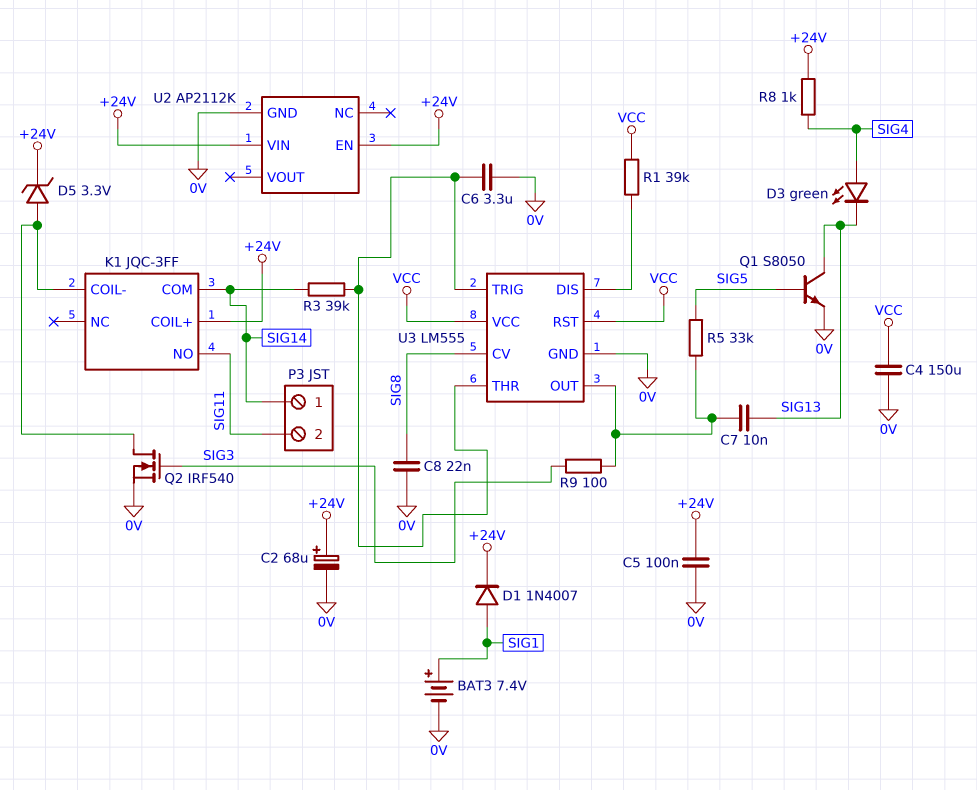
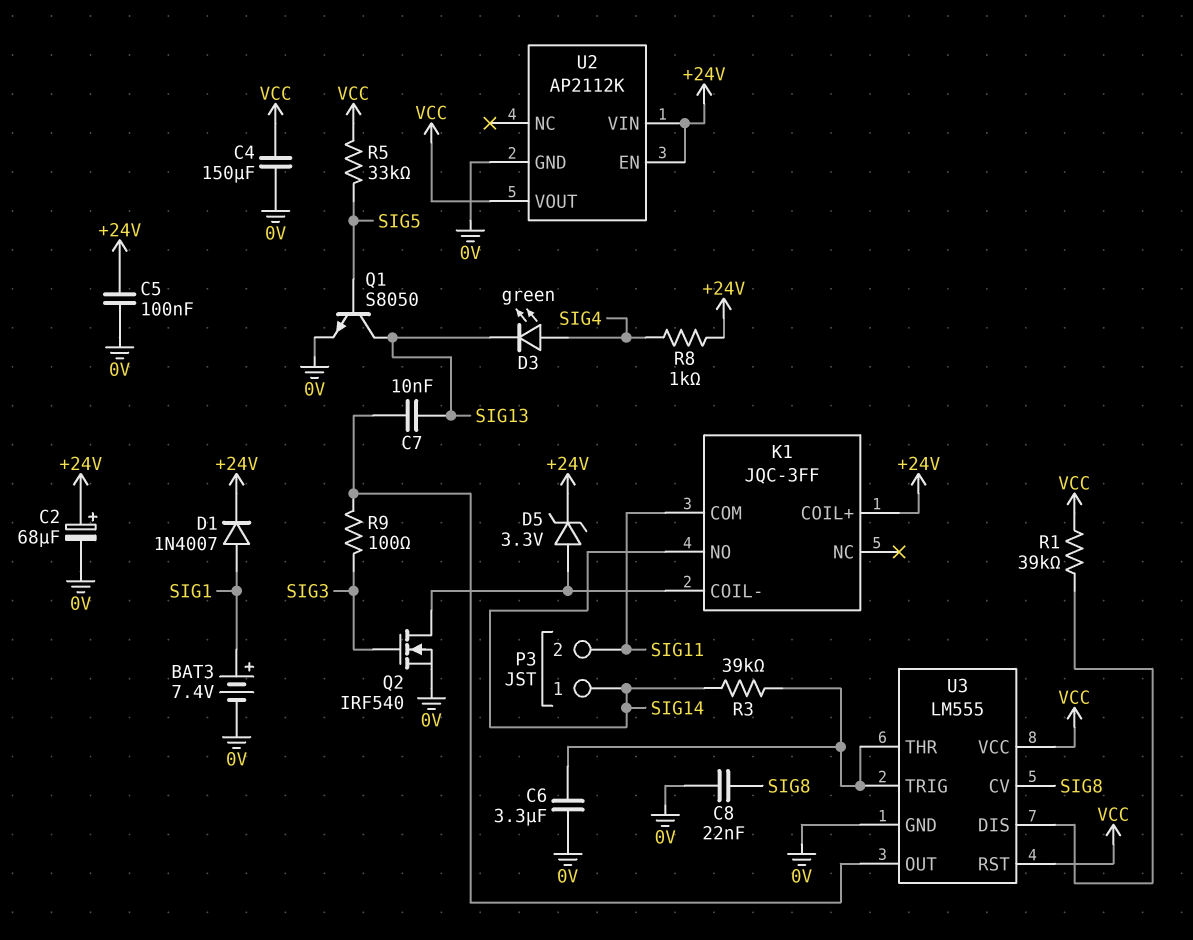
K1 pin COM: SIG14 -> SIG11
K1 pin NO: SIG11 -> SIG14
R5: 33k (SIG5, U3/OUT) -> 33k (SIG5, VCC)
U2 pin VOUT: none -> VCC

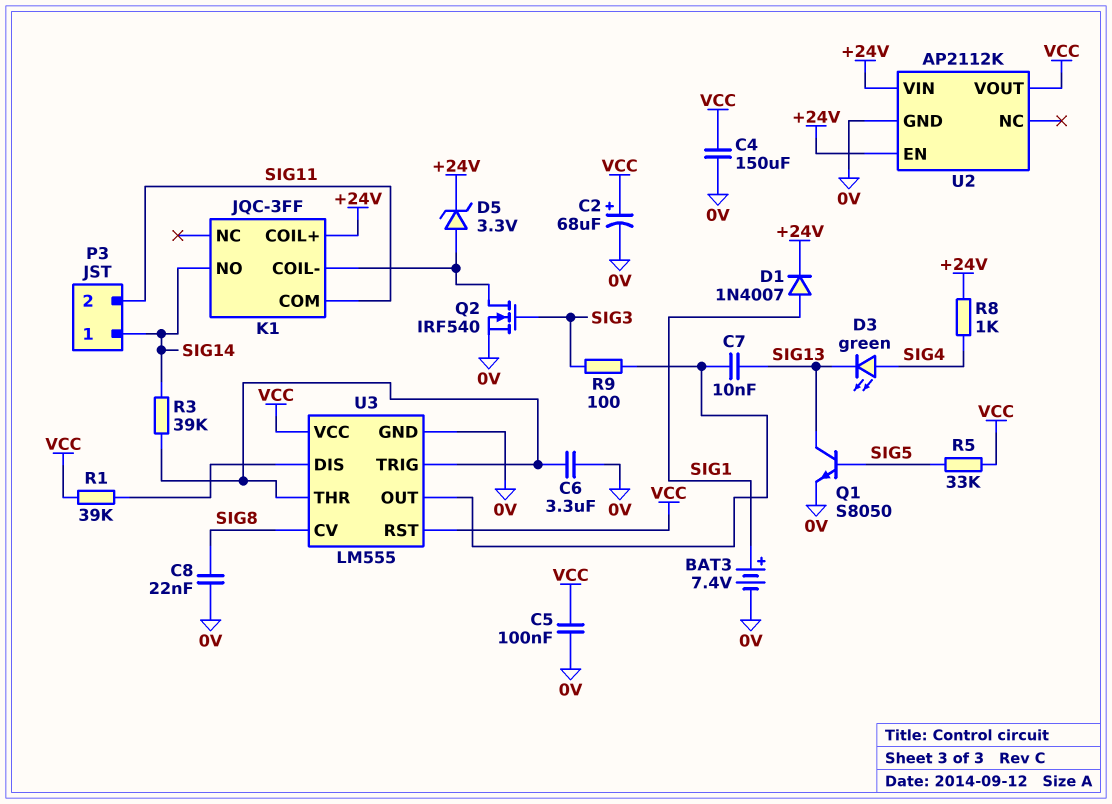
C2: 68uF (plus +24V, minus 0V) -> 68uF (plus VCC, minus 0V)
C5: 100nF (+24V, 0V) -> 100nF (0V, VCC)

